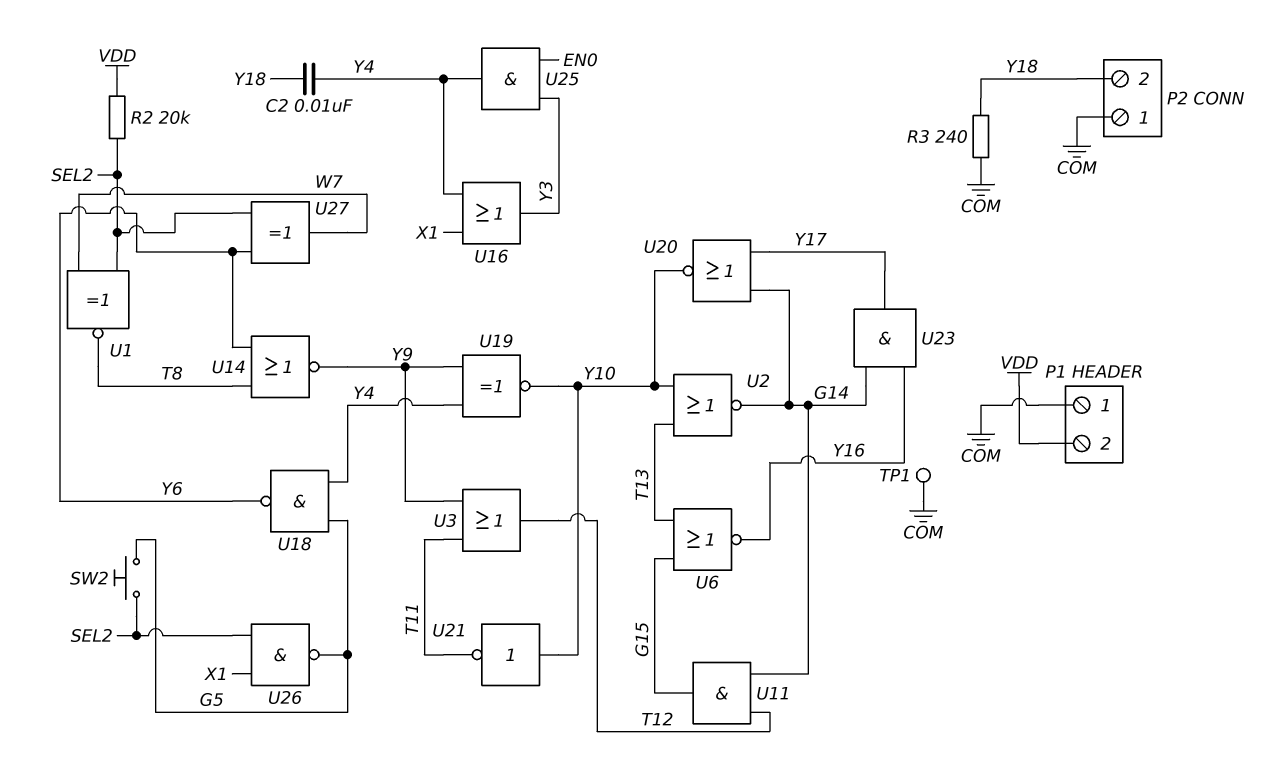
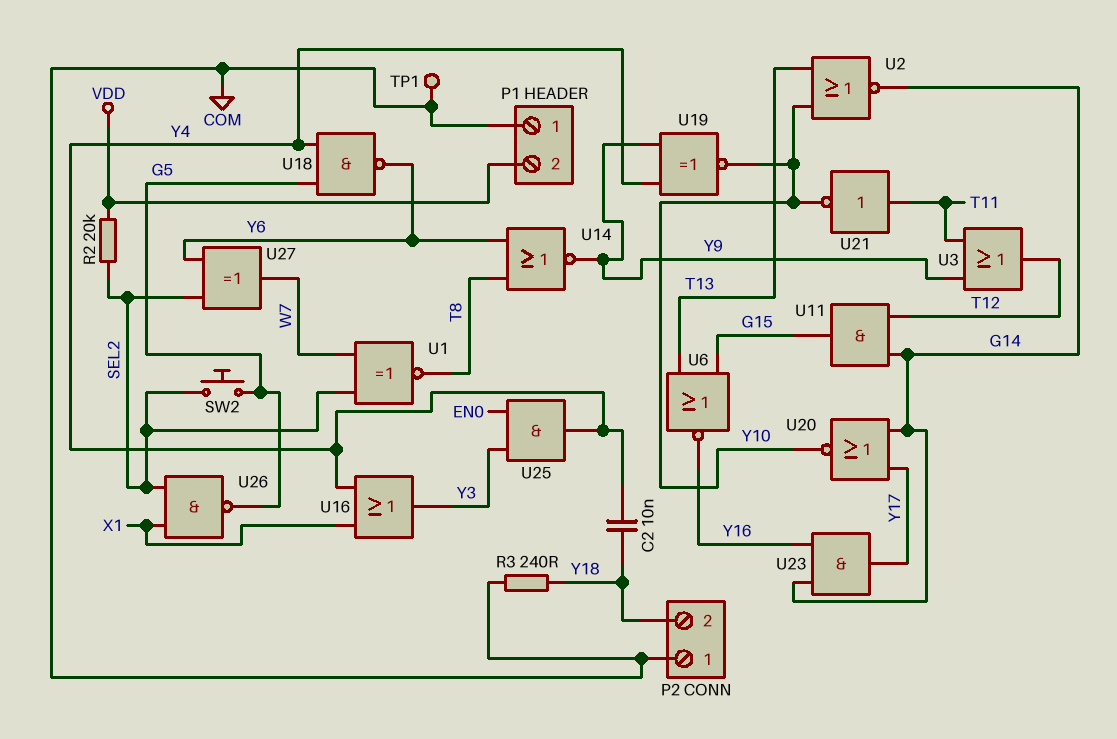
U21: NOT (in Y10, out T11) -> NOT (in T11, out Y10)

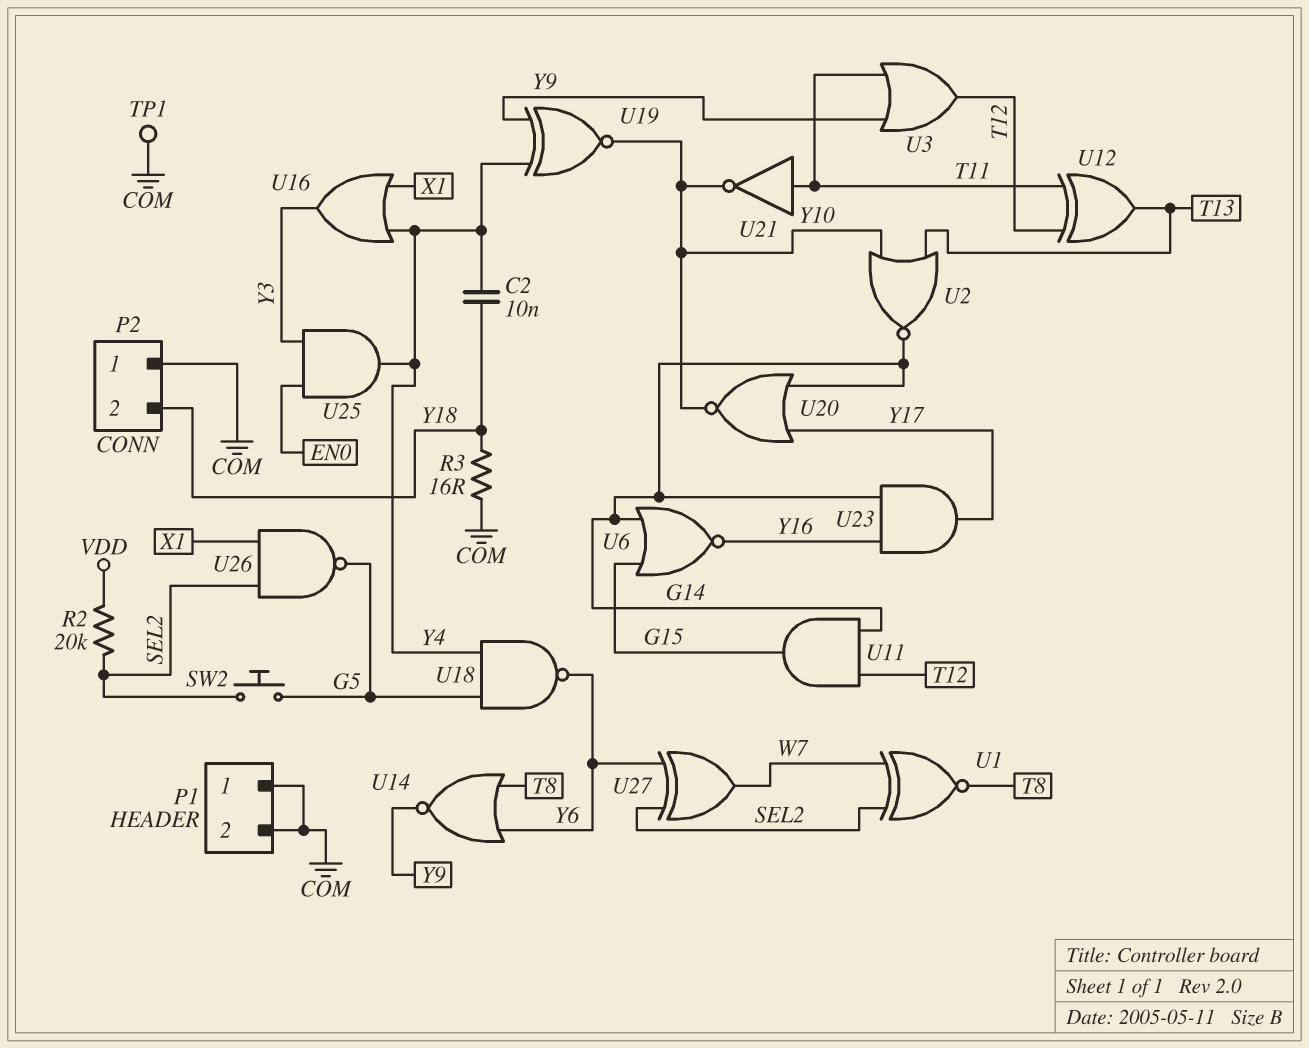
P1 pin 2: VDD -> COM
R3: 240 (COM, Y18) -> 16 (COM, Y18)
U6: NOR (in G15, in T13, out Y16) -> NOR (in G14, in G15, out Y16)
U12: none -> XOR (in T11, in T12, out T13)

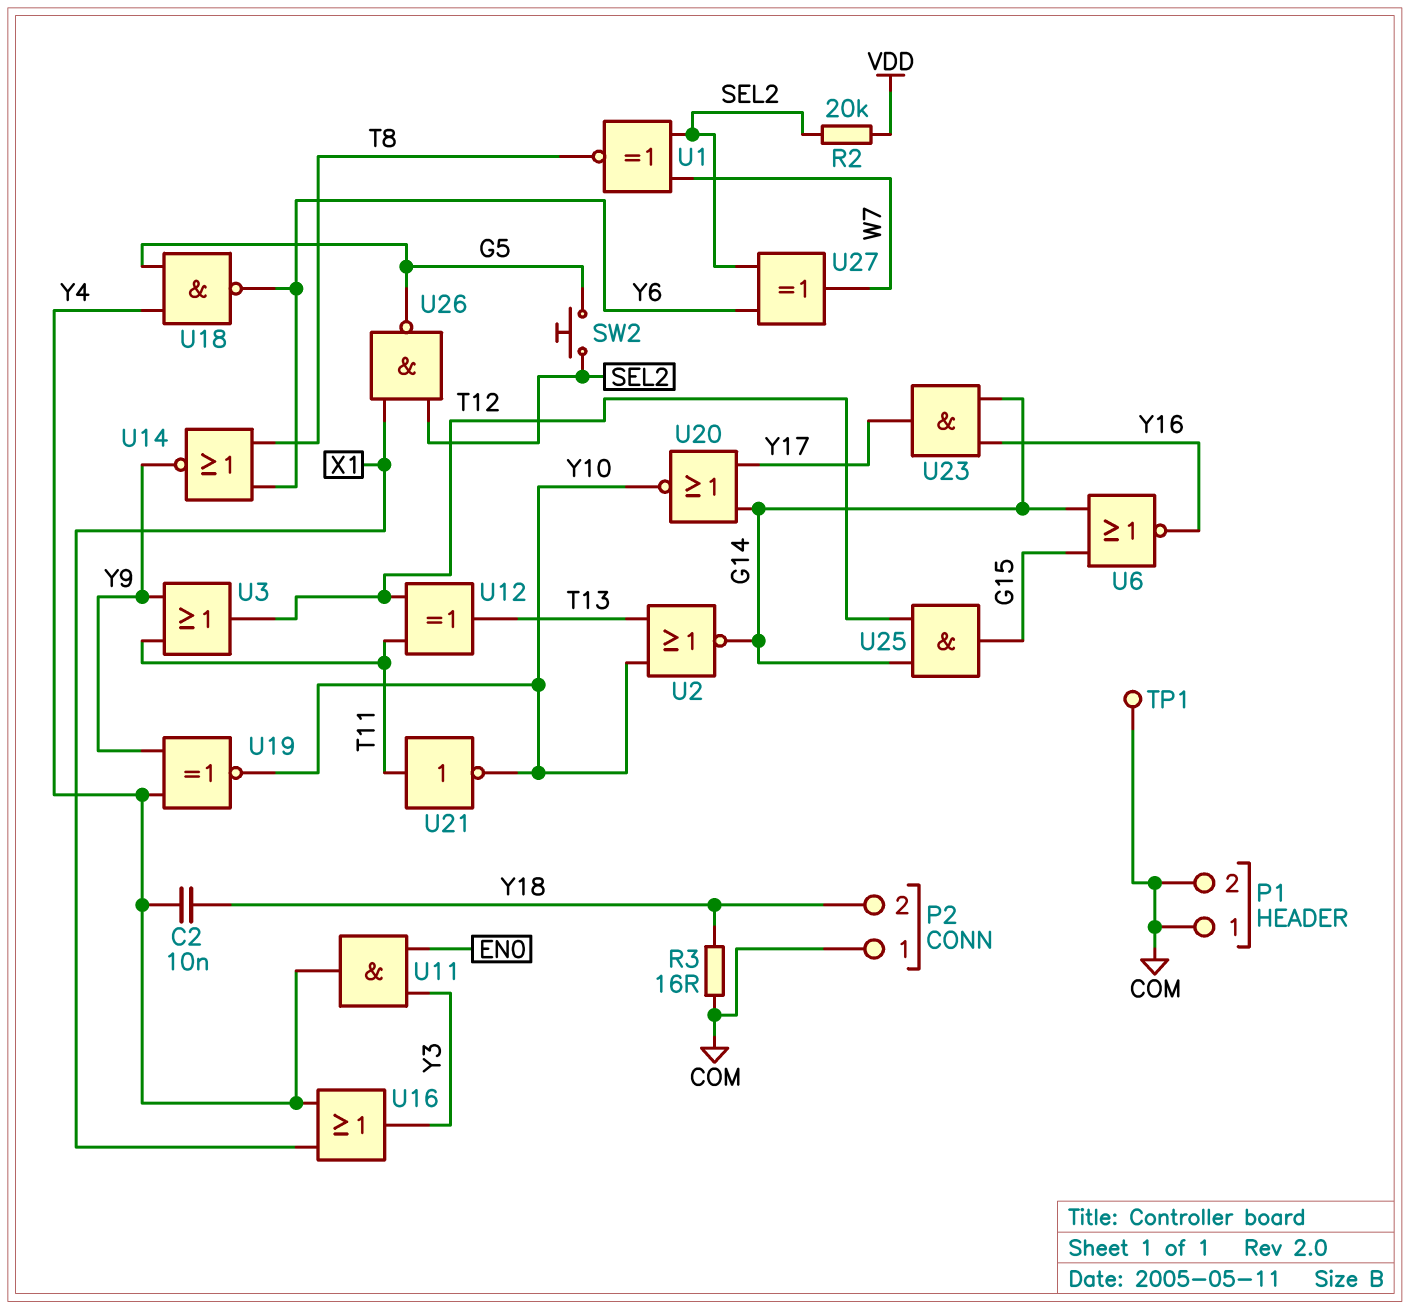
U11: AND (in G14, in T12, out G15) -> AND (in EN0, in Y3, out Y4)
U25: AND (in EN0, in Y3, out Y4) -> AND (in G14, in T12, out G15)

